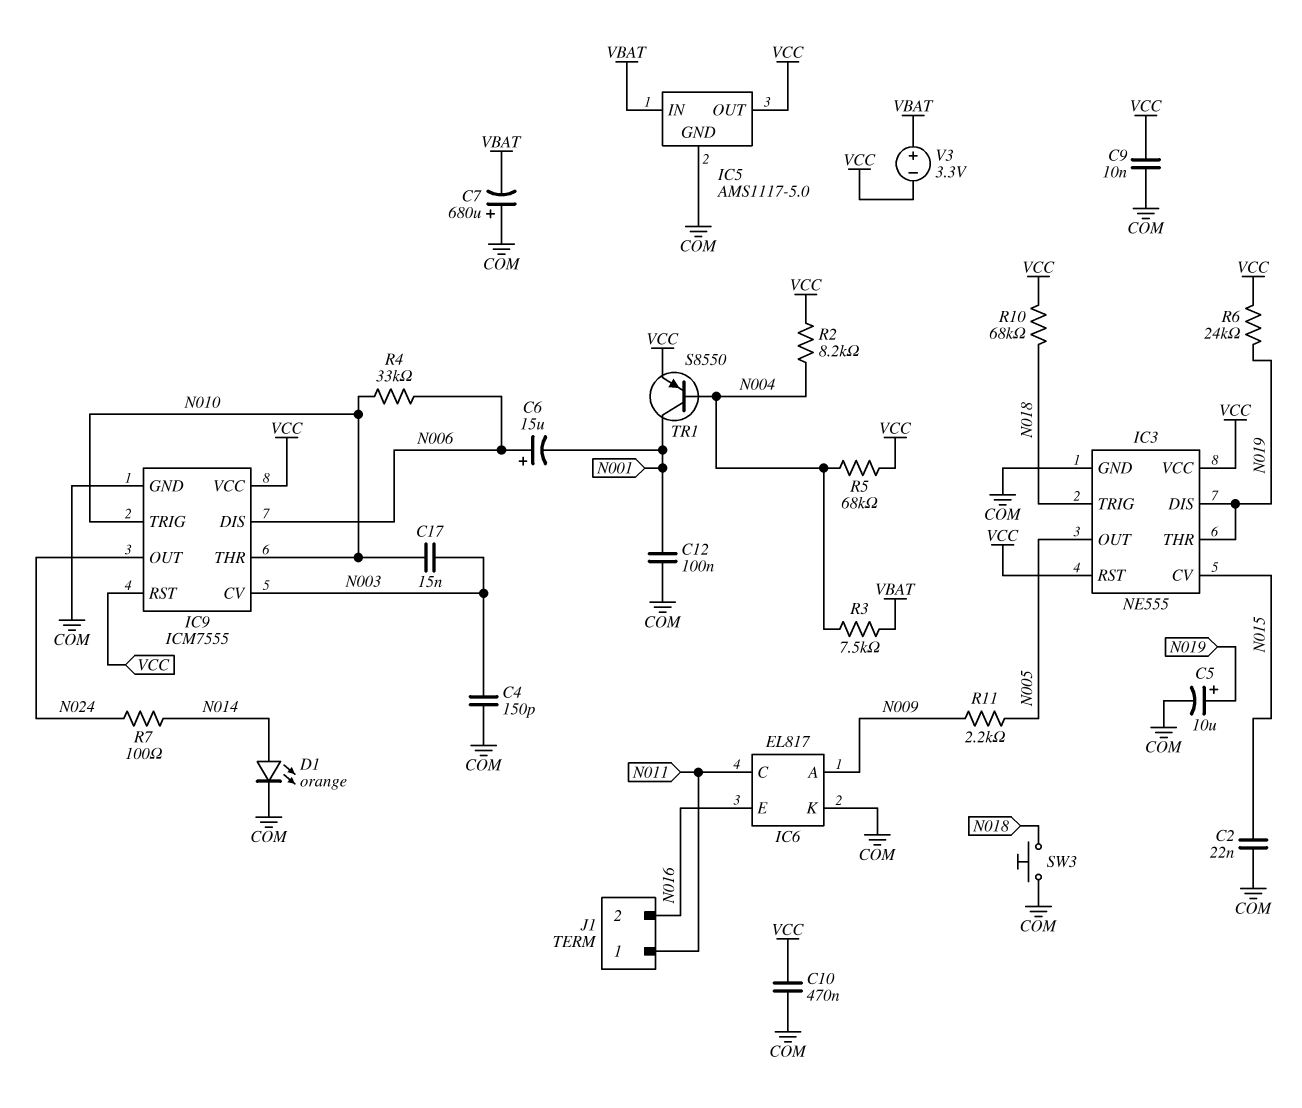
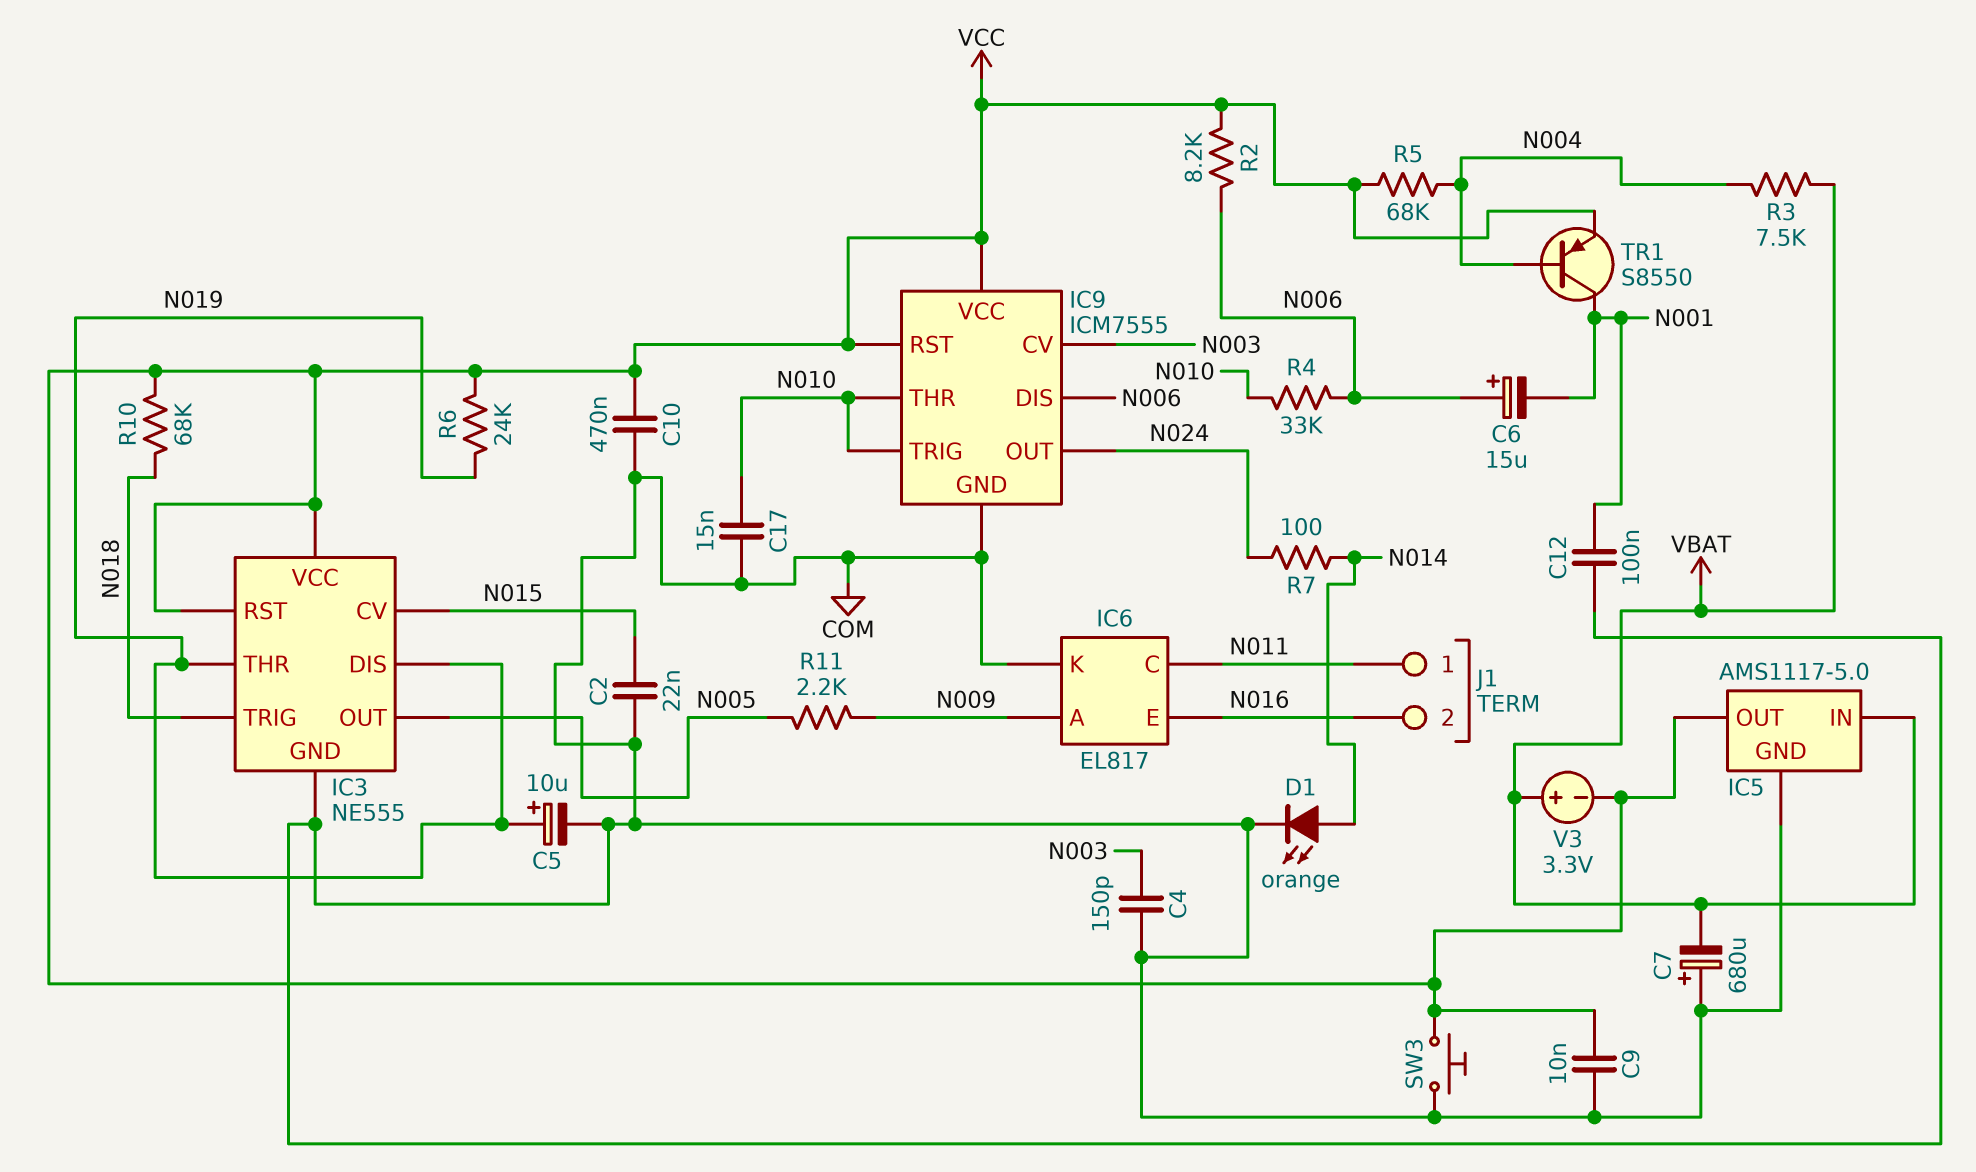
C17: 15nF (N003, N010) -> 15nF (COM, N010)
R2: 8.2k (N004, VCC) -> 8.2k (N006, VCC)
SW3: button (COM, N018) -> button (COM, VCC)

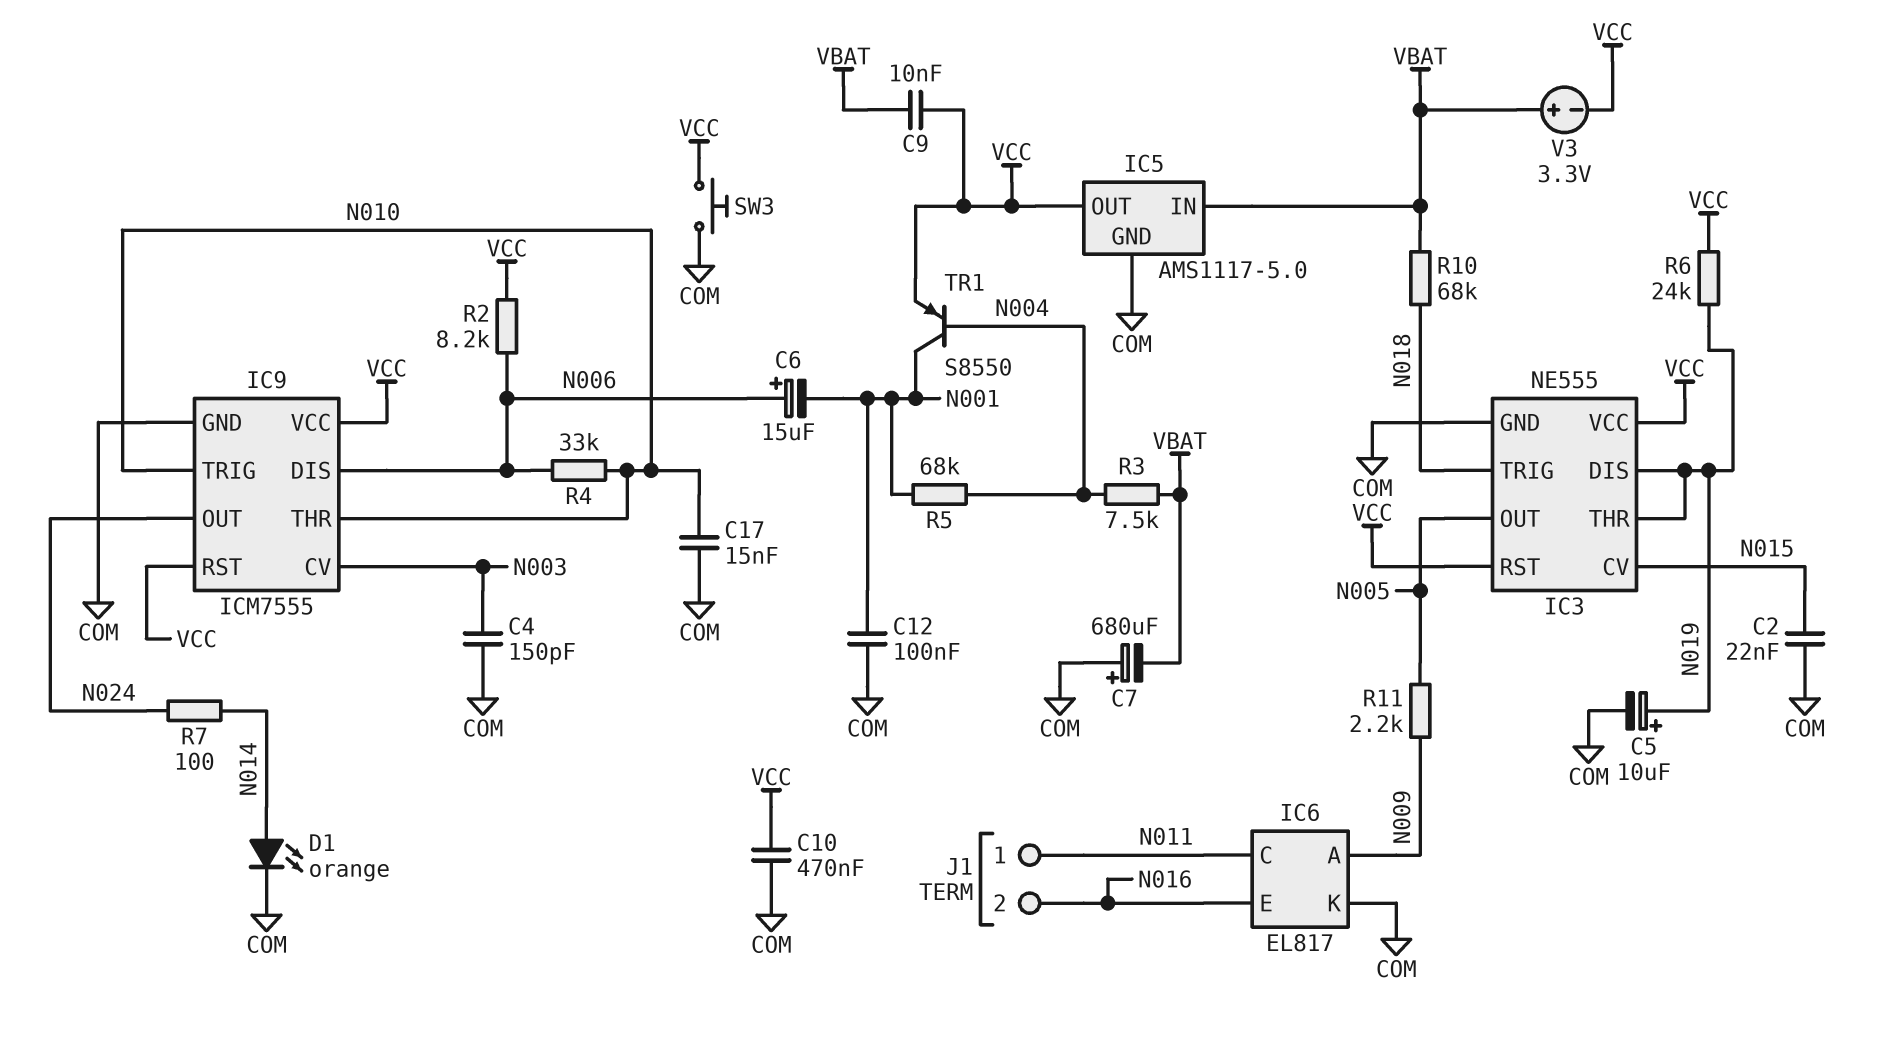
C9: 10nF (COM, VCC) -> 10nF (VBAT, VCC)
R5: 68k (N004, VCC) -> 68k (N001, N004)
R10: 68k (N018, VCC) -> 68k (N018, VBAT)

